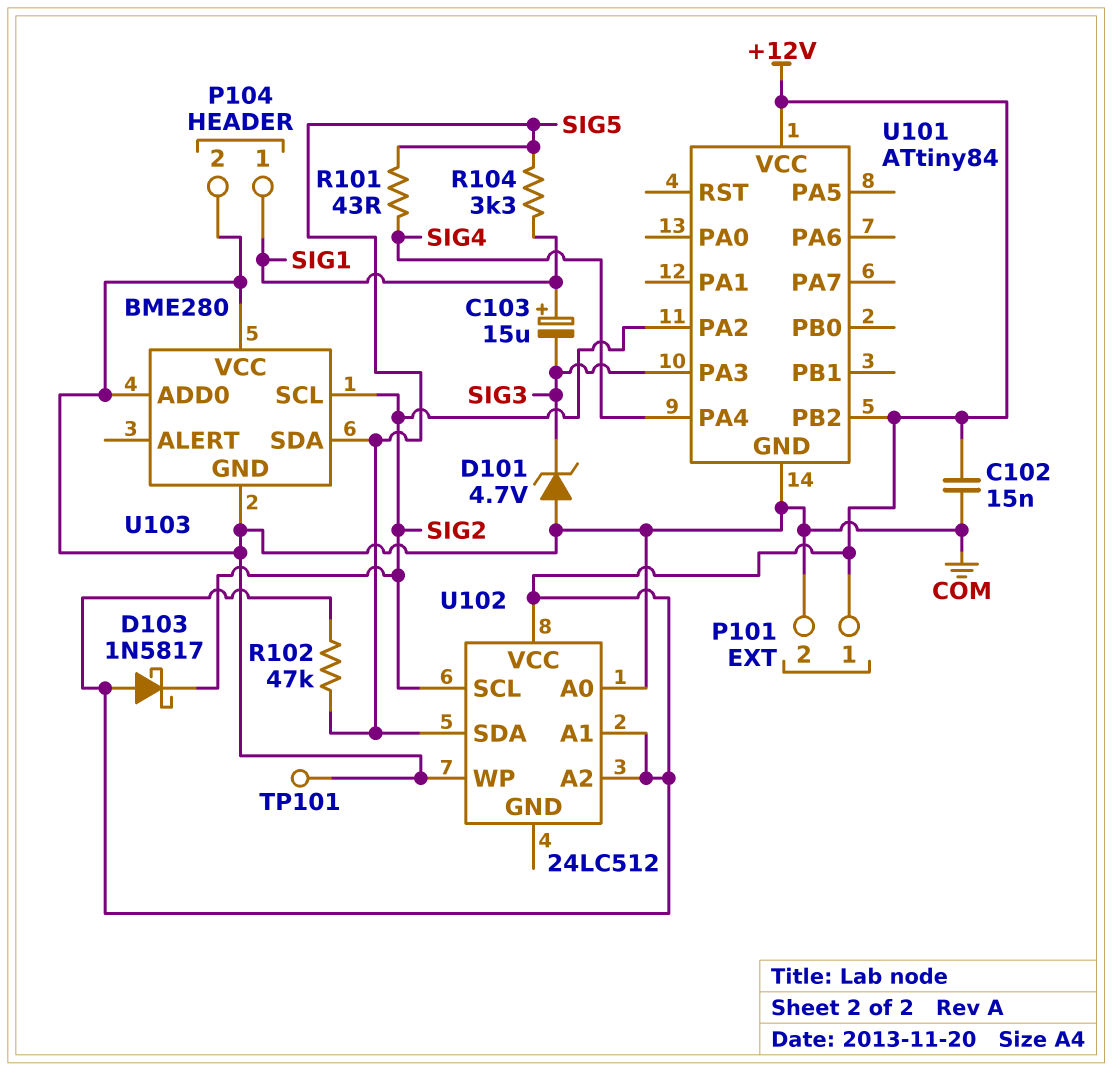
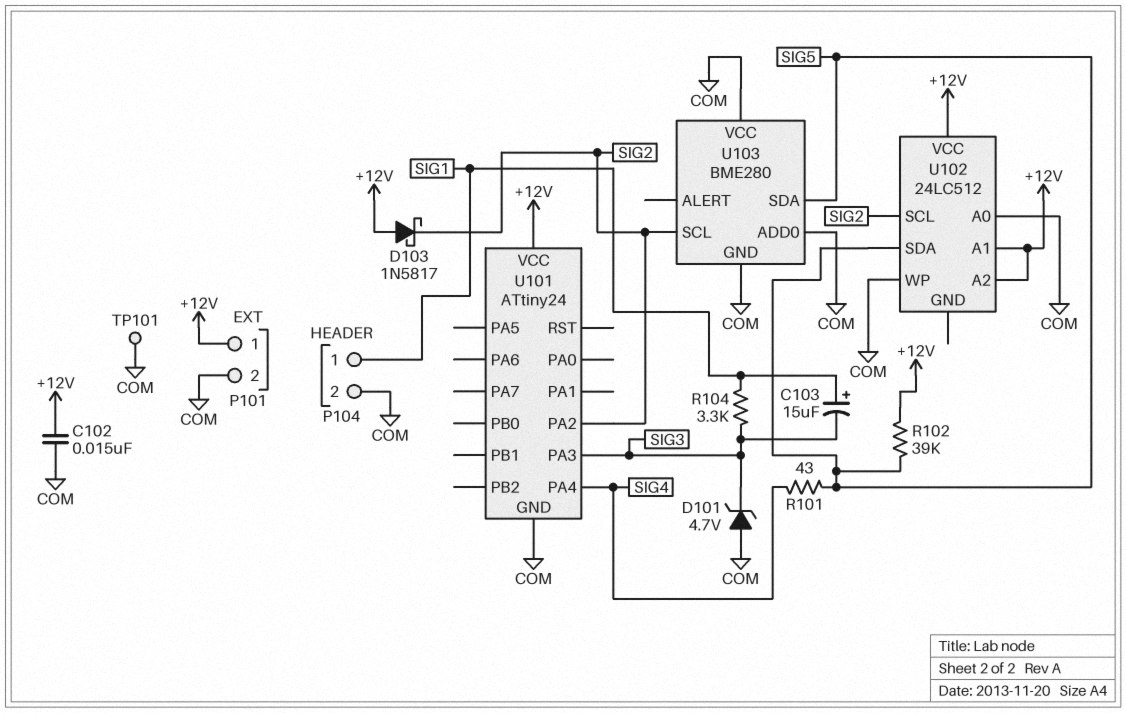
R102: 47k (+12V, SIG5) -> 39k (+12V, SIG5)
R104: 3.3k (SIG1, SIG5) -> 3.3k (SIG1, SIG3)
U101: ATtiny84 -> ATtiny24
U101 pin PB2: +12V -> none

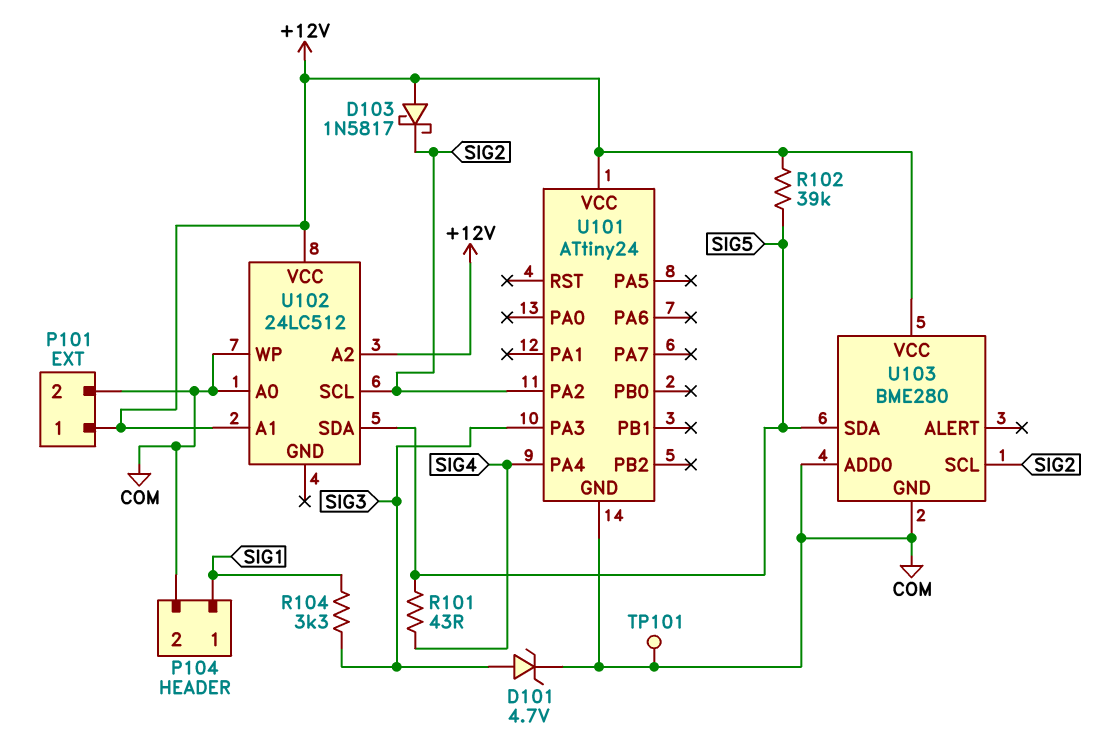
C102: 15nF (+12V, COM) -> none
C103: 15uF (plus SIG1, minus SIG3) -> none
D101: zener 4.7V (A COM, K SIG3) -> zener 4.7V (A SIG3, K COM)
U103 pin VCC: COM -> +12V

